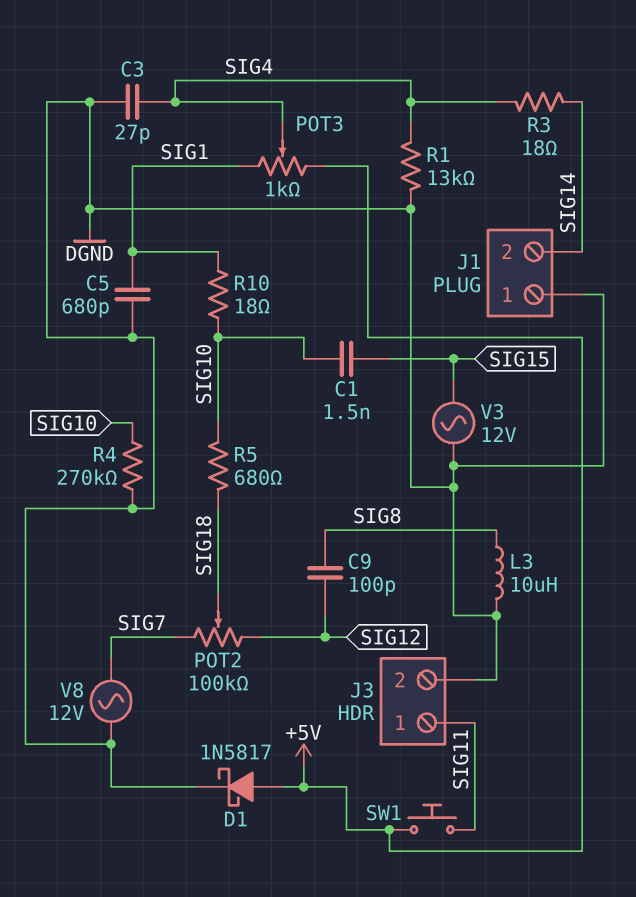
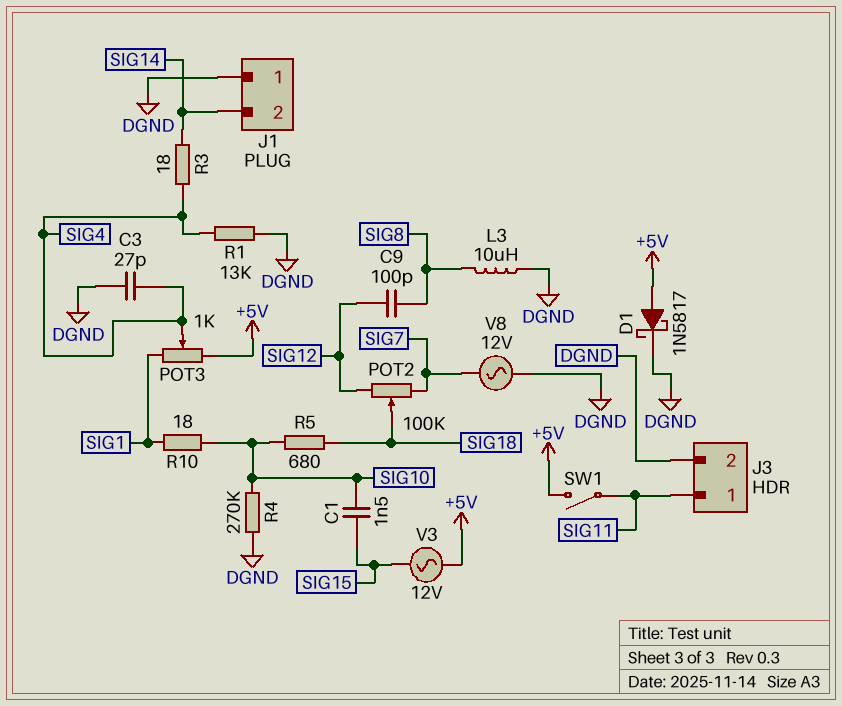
C5: 680pF (DGND, SIG1) -> none
SW1: button (+5V, SIG11) -> switch (+5V, SIG11)
V3: AC 12V (DGND, SIG15) -> AC 12V (+5V, SIG15)

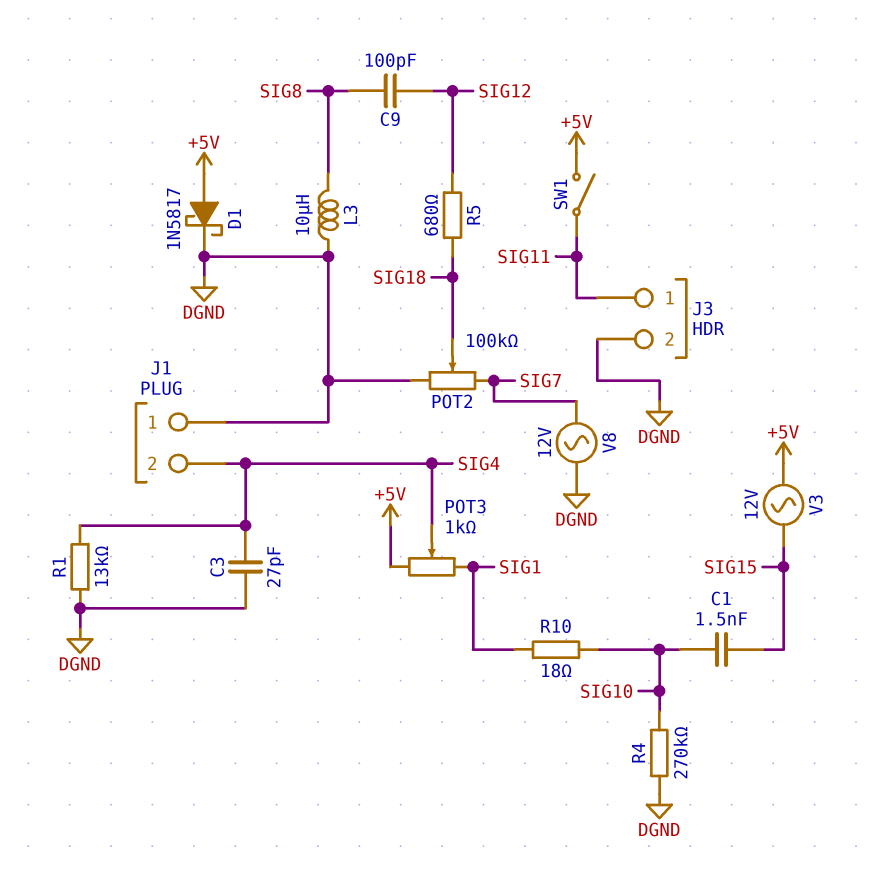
J1 pin 2: SIG14 -> SIG4
POT2: 100k (SIG7, SIG12, wiper SIG18) -> 100k (DGND, SIG7, wiper SIG18)
R3: 18 (SIG4, SIG14) -> none
R5: 680 (SIG10, SIG18) -> 680 (SIG12, SIG18)

